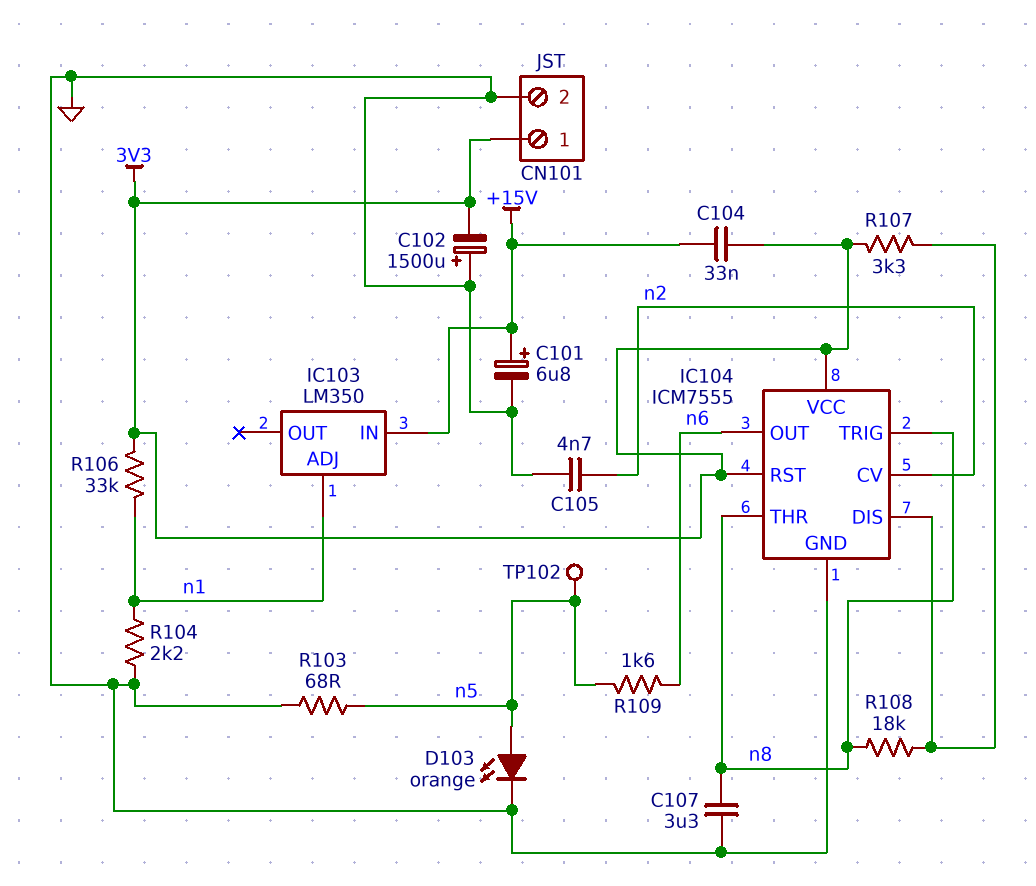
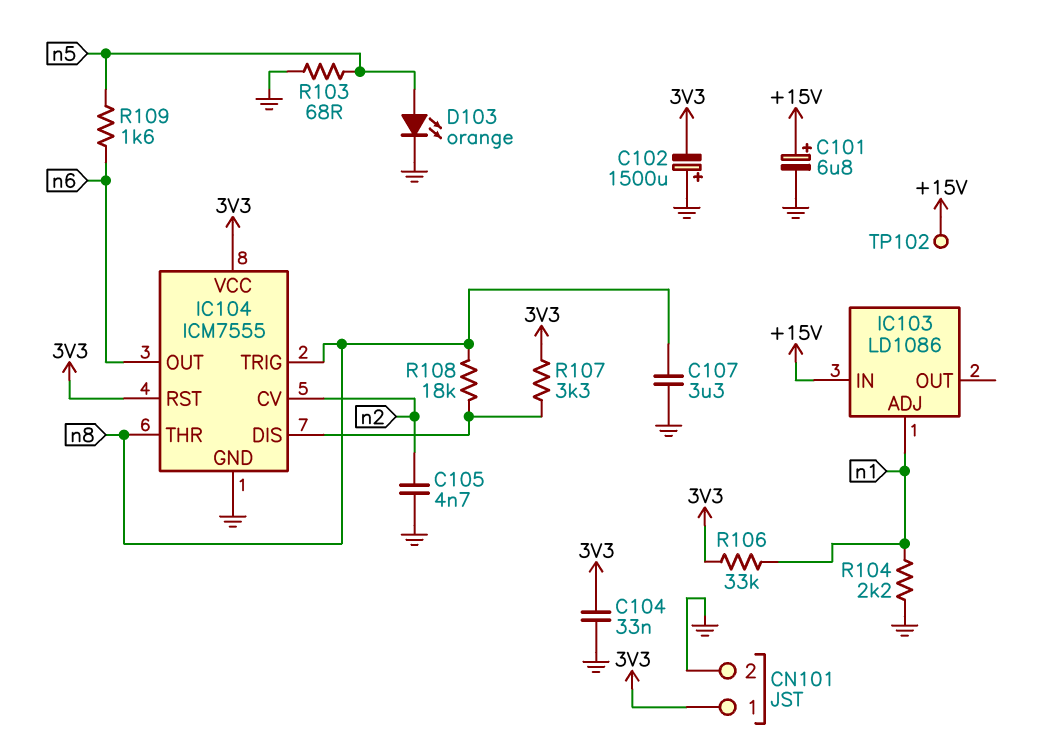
C104: 33nF (+15V, 3V3) -> 33nF (3V3, GND)
IC103: LM350 -> LD1086
TP102: test point (n5) -> test point (+15V)

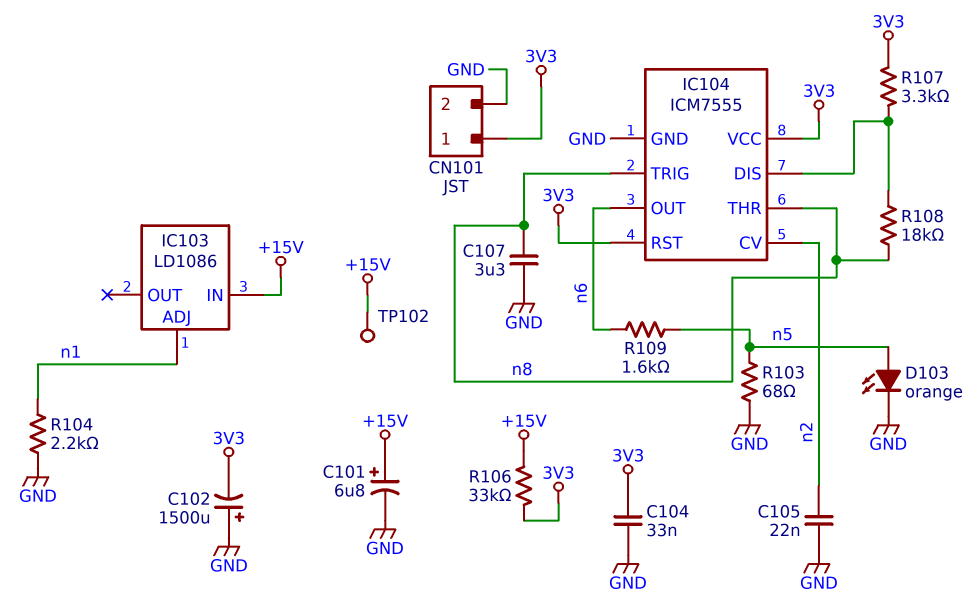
C105: 4.7nF (GND, n2) -> 22nF (GND, n2)
R106: 33k (3V3, n1) -> 33k (+15V, 3V3)

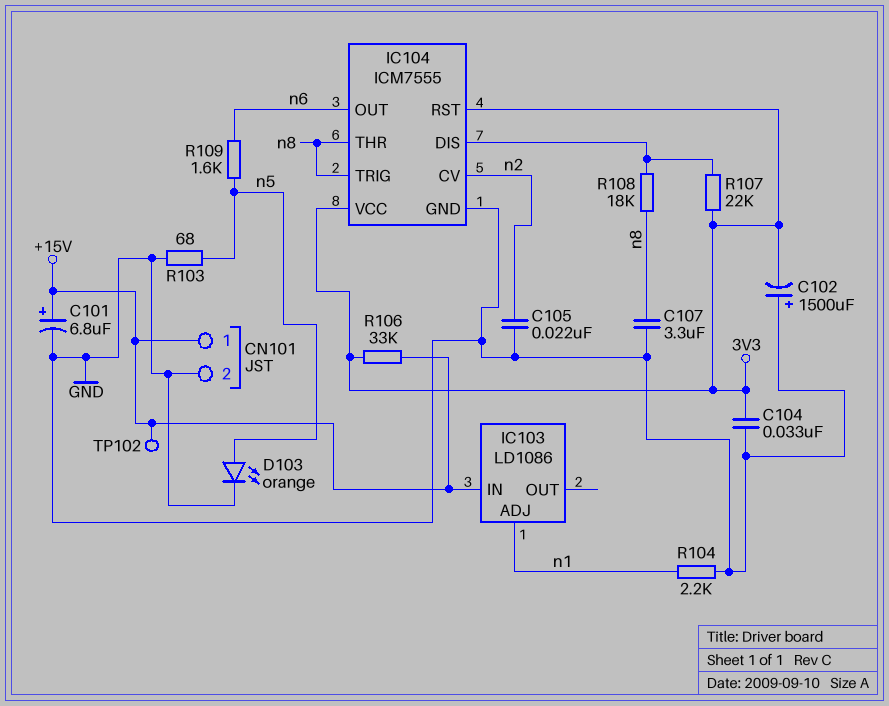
CN101 pin 1: 3V3 -> +15V
R107: 3.3k (3V3, IC104/DIS) -> 22k (3V3, IC104/DIS)

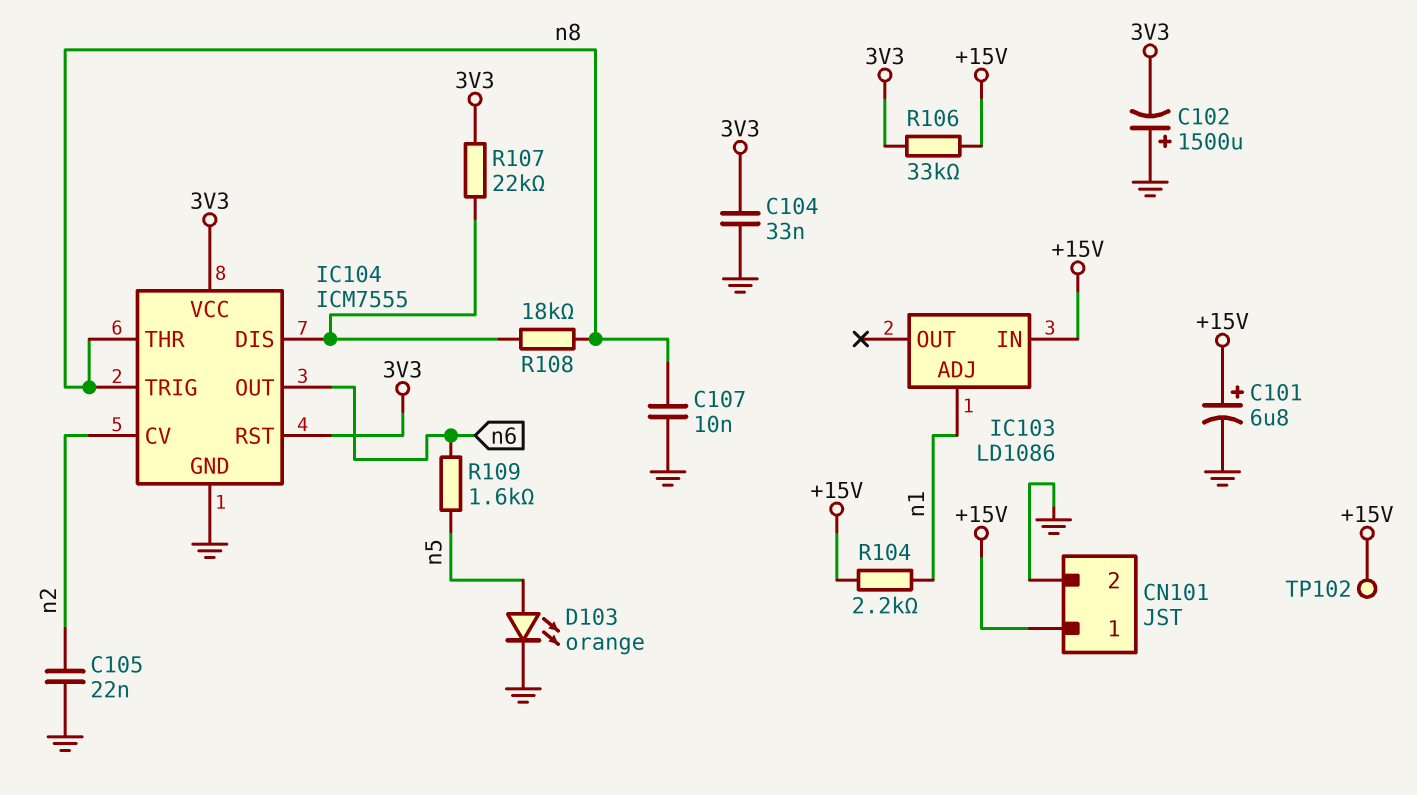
C107: 3.3uF (GND, n8) -> 10nF (GND, n8)
R103: 68 (GND, n5) -> none
R104: 2.2k (GND, n1) -> 2.2k (+15V, n1)

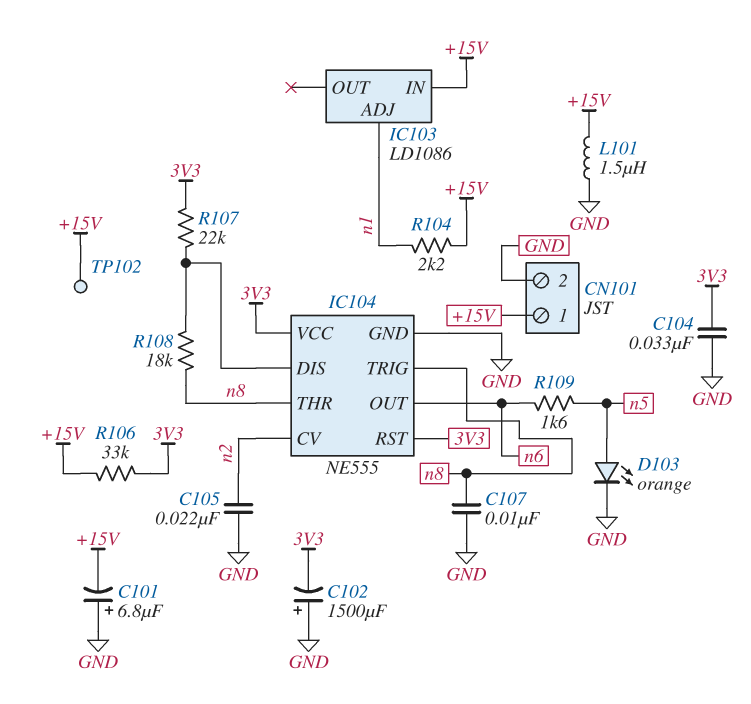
C101: 6.8uF (plus +15V, minus GND) -> 6.8uF (plus GND, minus +15V)
IC104: ICM7555 -> NE555
L101: none -> 1.5uH (+15V, GND)

